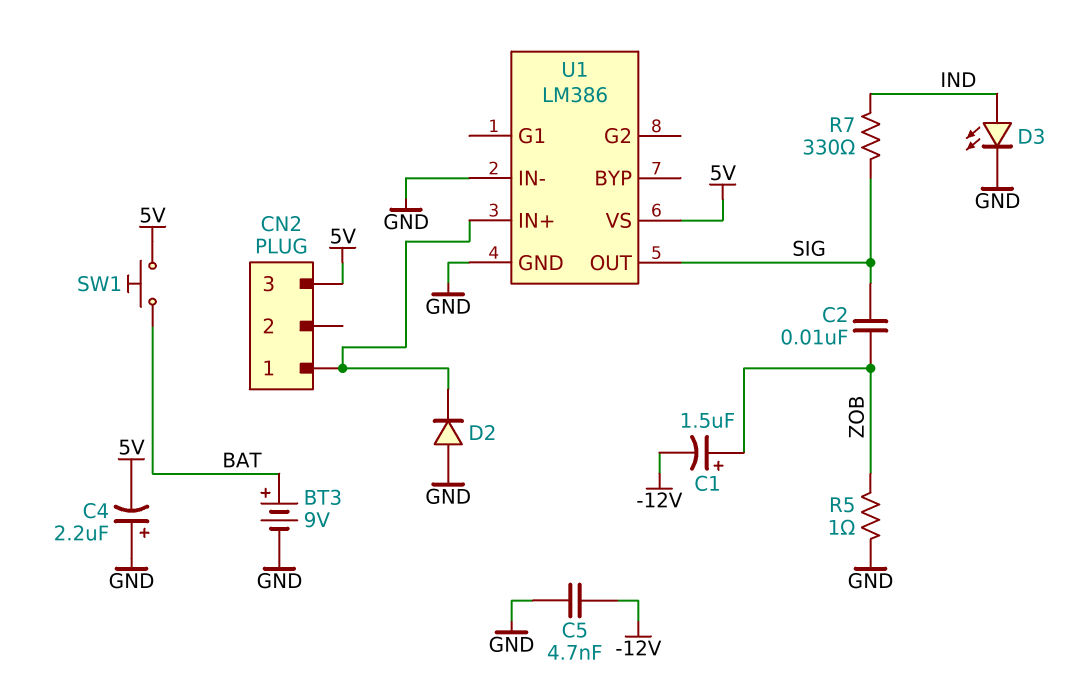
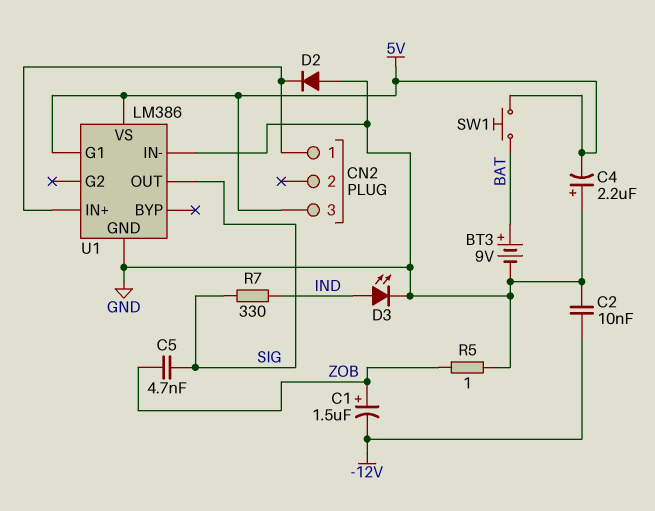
C2: 10nF (SIG, ZOB) -> 10nF (-12V, GND)
C5: 4.7nF (-12V, GND) -> 4.7nF (SIG, ZOB)
U1 pin G1: none -> 5V

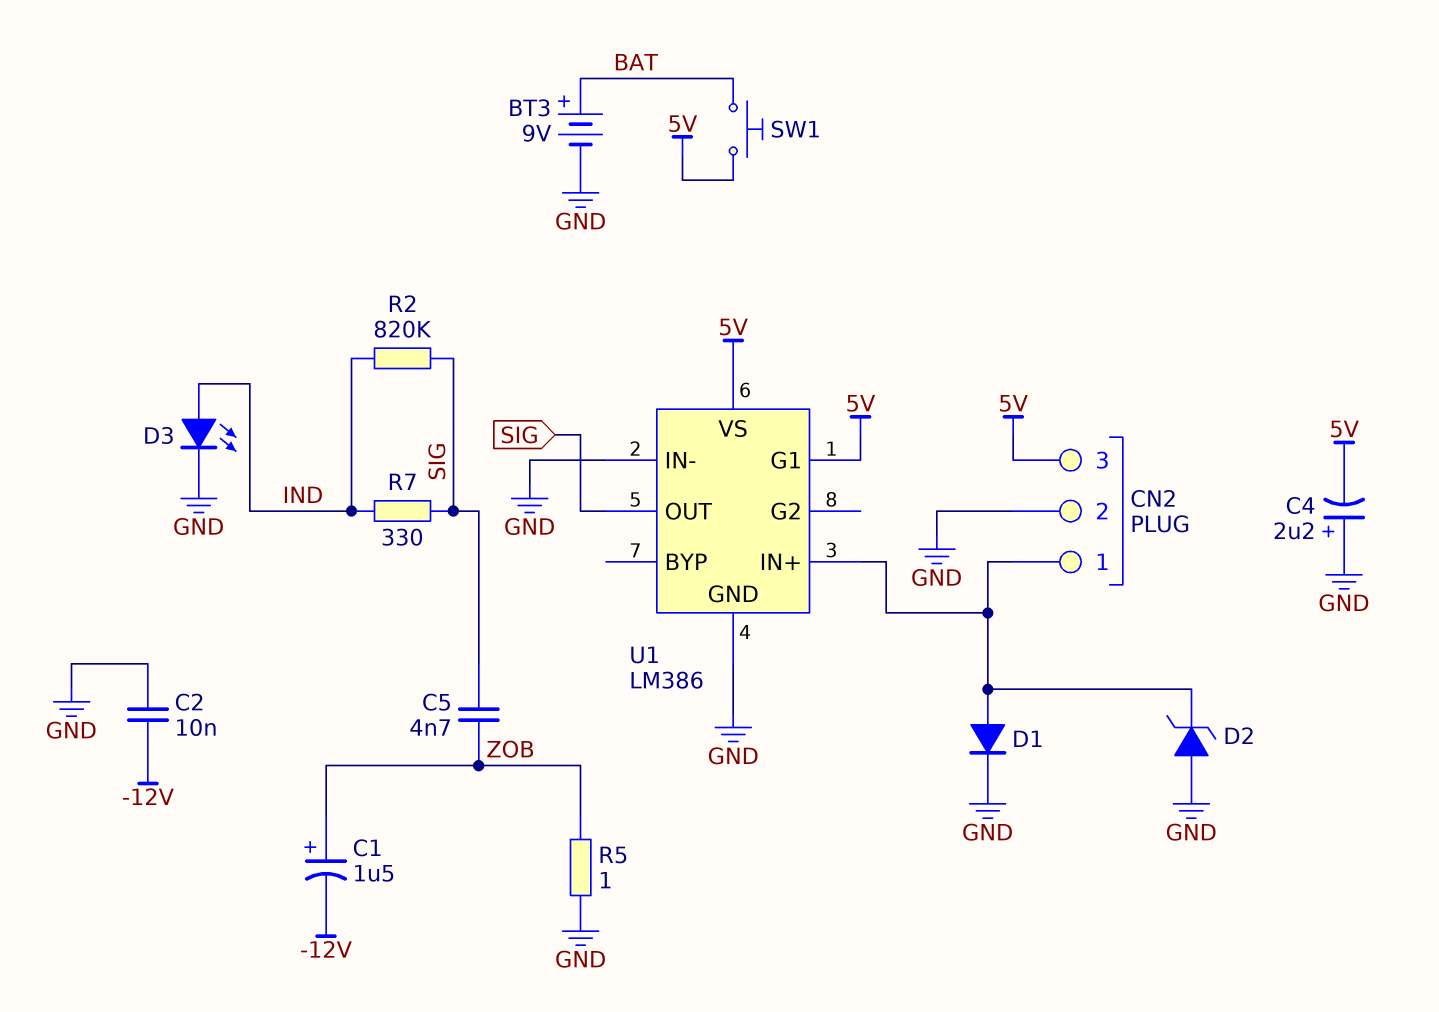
CN2 pin 2: none -> GND
D1: none -> diode (A CN2/1, K GND)
D2: diode (A GND, K CN2/1) -> zener (A GND, K CN2/1)
R2: none -> 820k (IND, SIG)

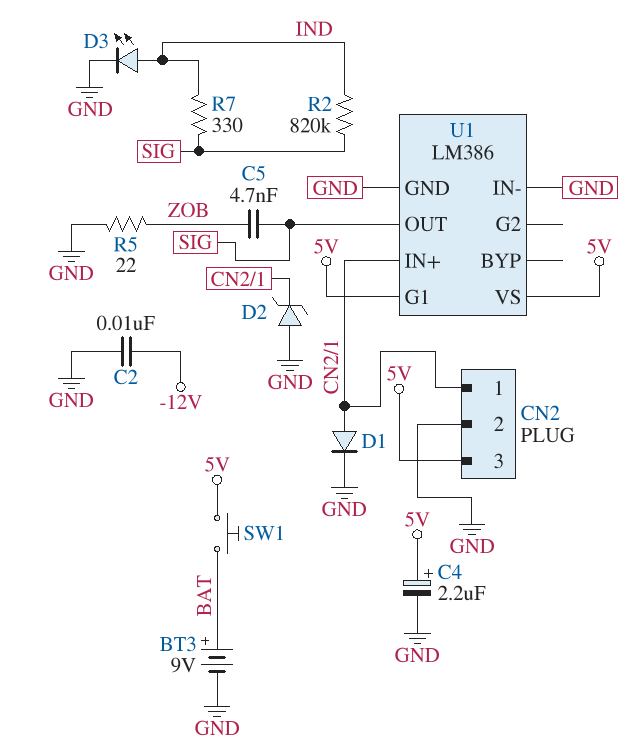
C1: 1.5uF (plus ZOB, minus -12V) -> none
C4: 2.2uF (plus GND, minus 5V) -> 2.2uF (plus 5V, minus GND)
R5: 1 (GND, ZOB) -> 22 (GND, ZOB)

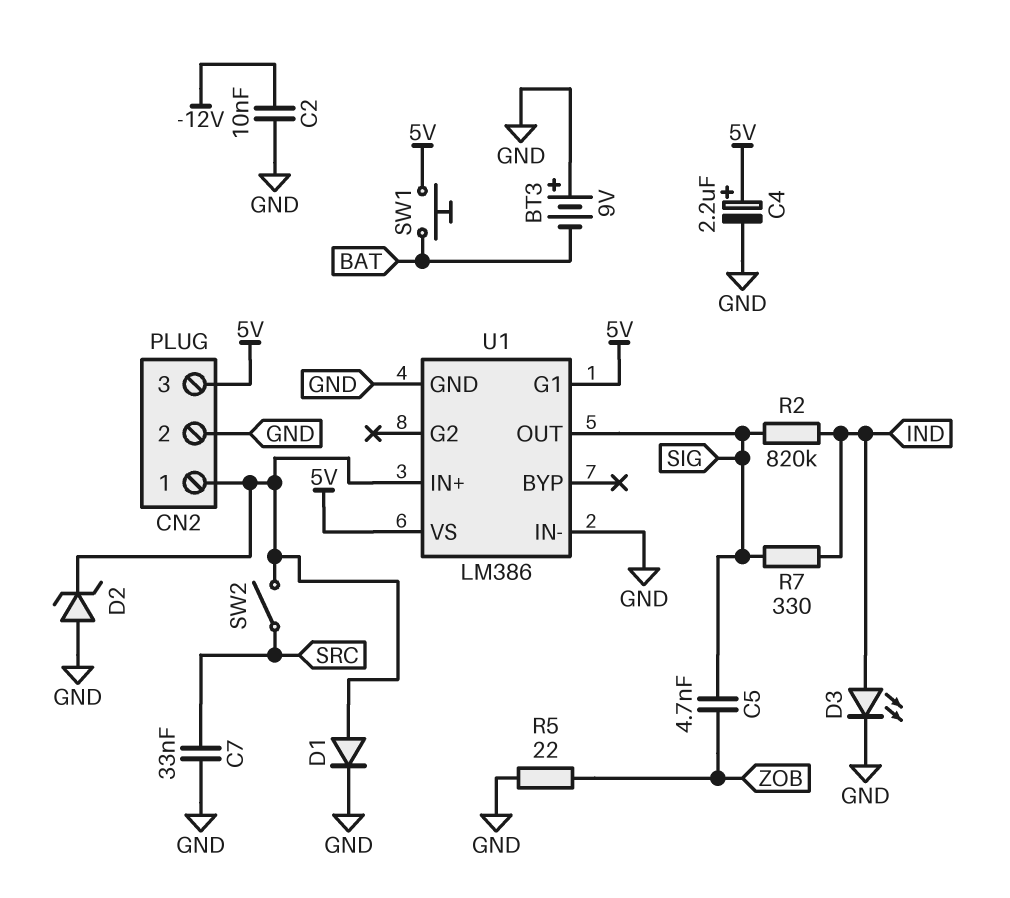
BT3: 9V (plus BAT, minus GND) -> 9V (plus GND, minus BAT)
C7: none -> 33nF (GND, SRC)
SW2: none -> switch (CN2/1, SRC)

